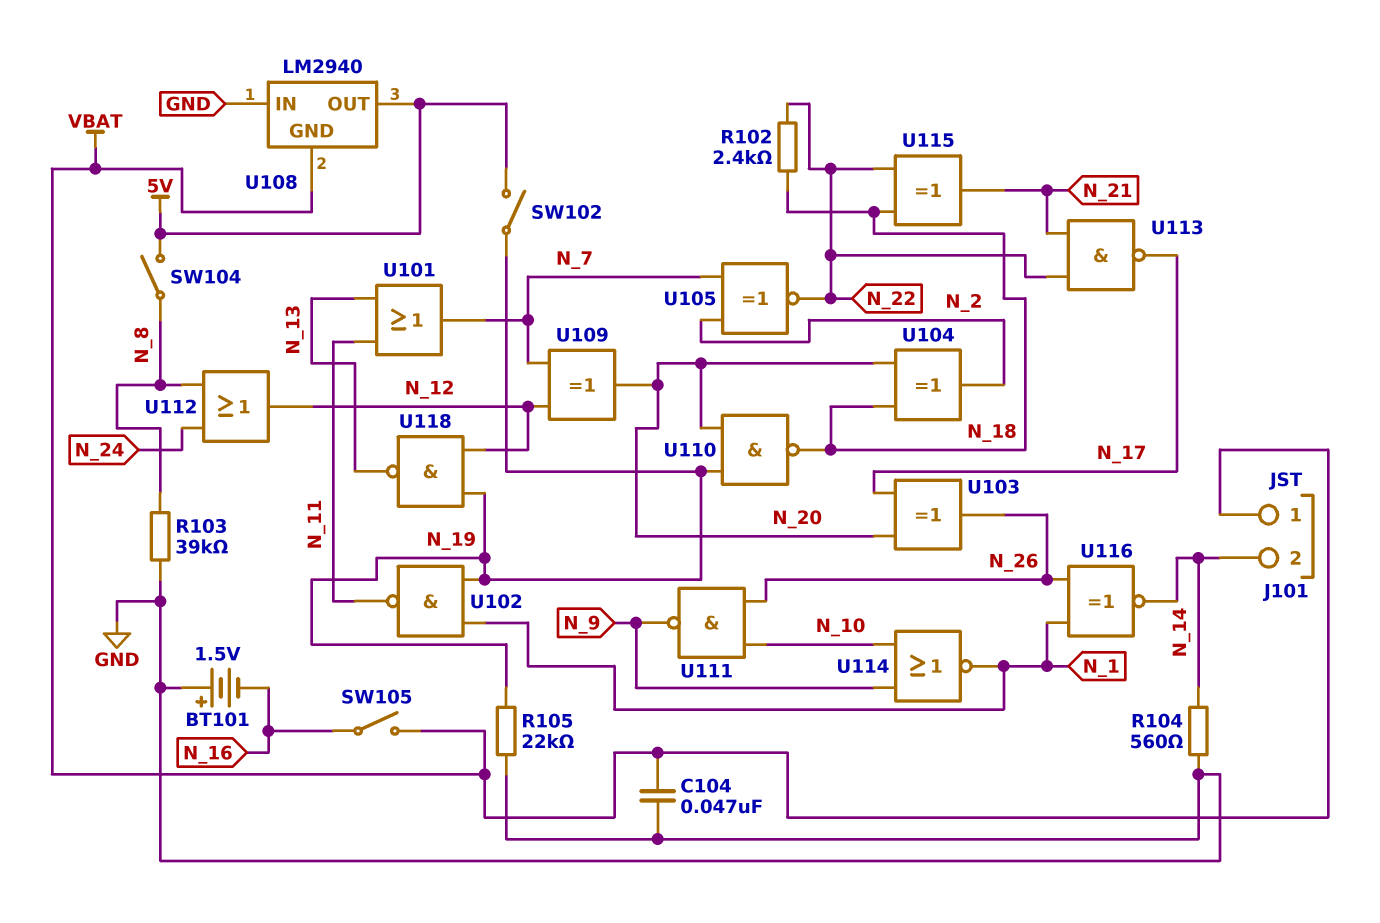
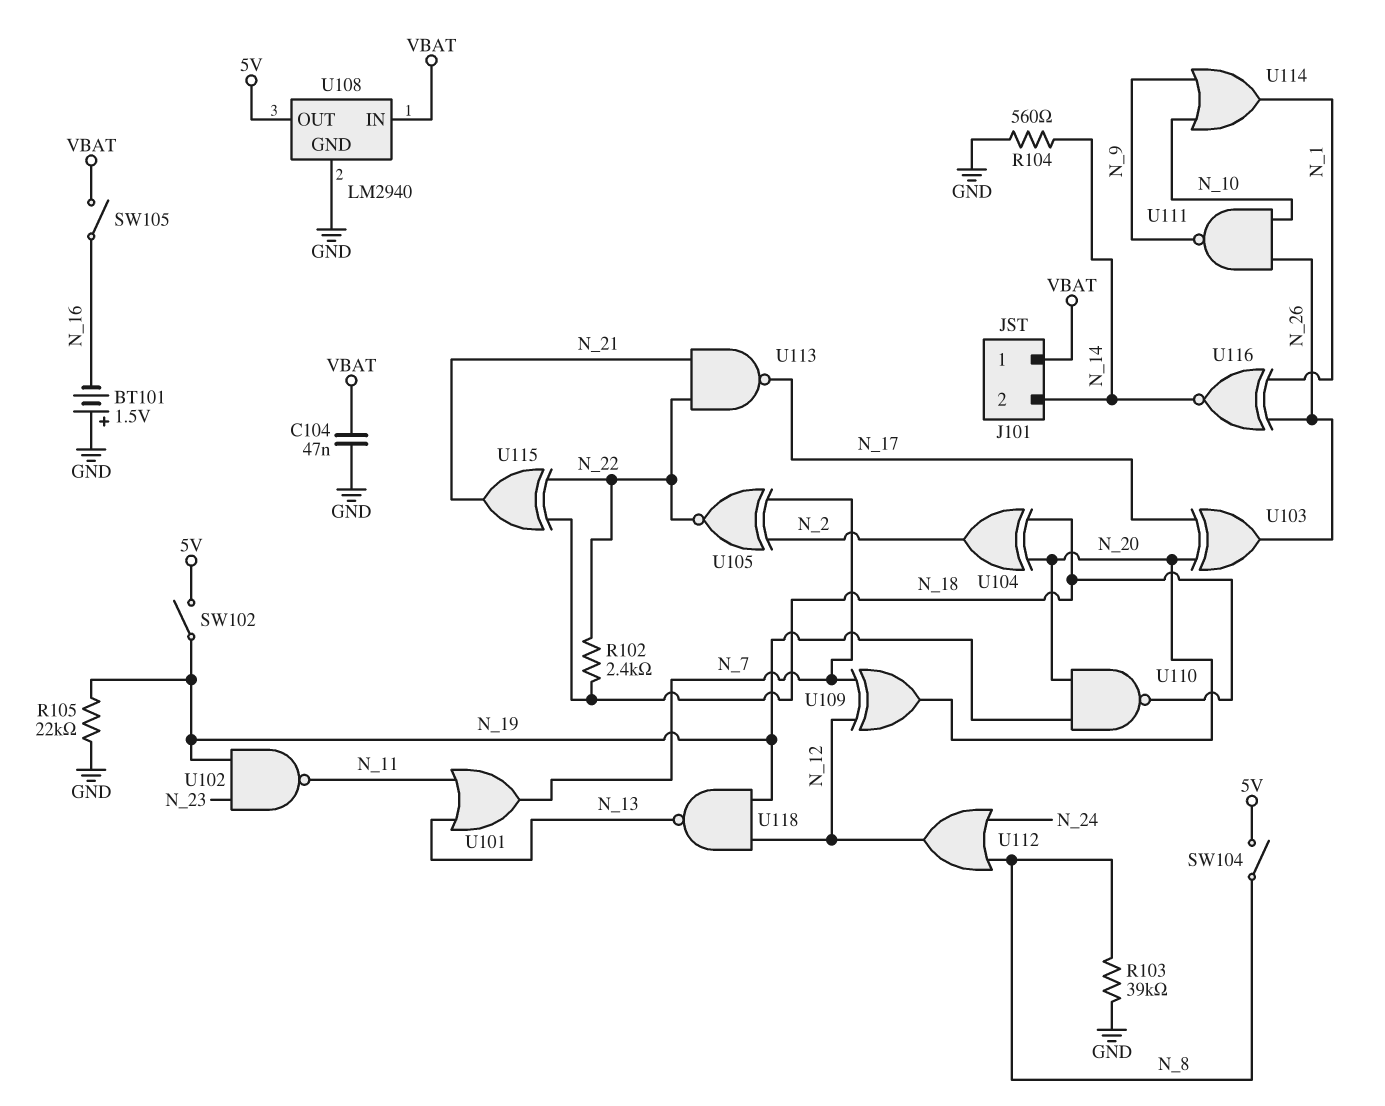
U102: NAND (in N_1, in N_19, out N_11) -> NAND (in N_19, in N_23, out N_11)
U108 pin GND: VBAT -> GND
U108 pin IN: GND -> VBAT
U114: NOR (in N_9, in N_10, out N_1) -> OR (in N_9, in N_10, out N_1)

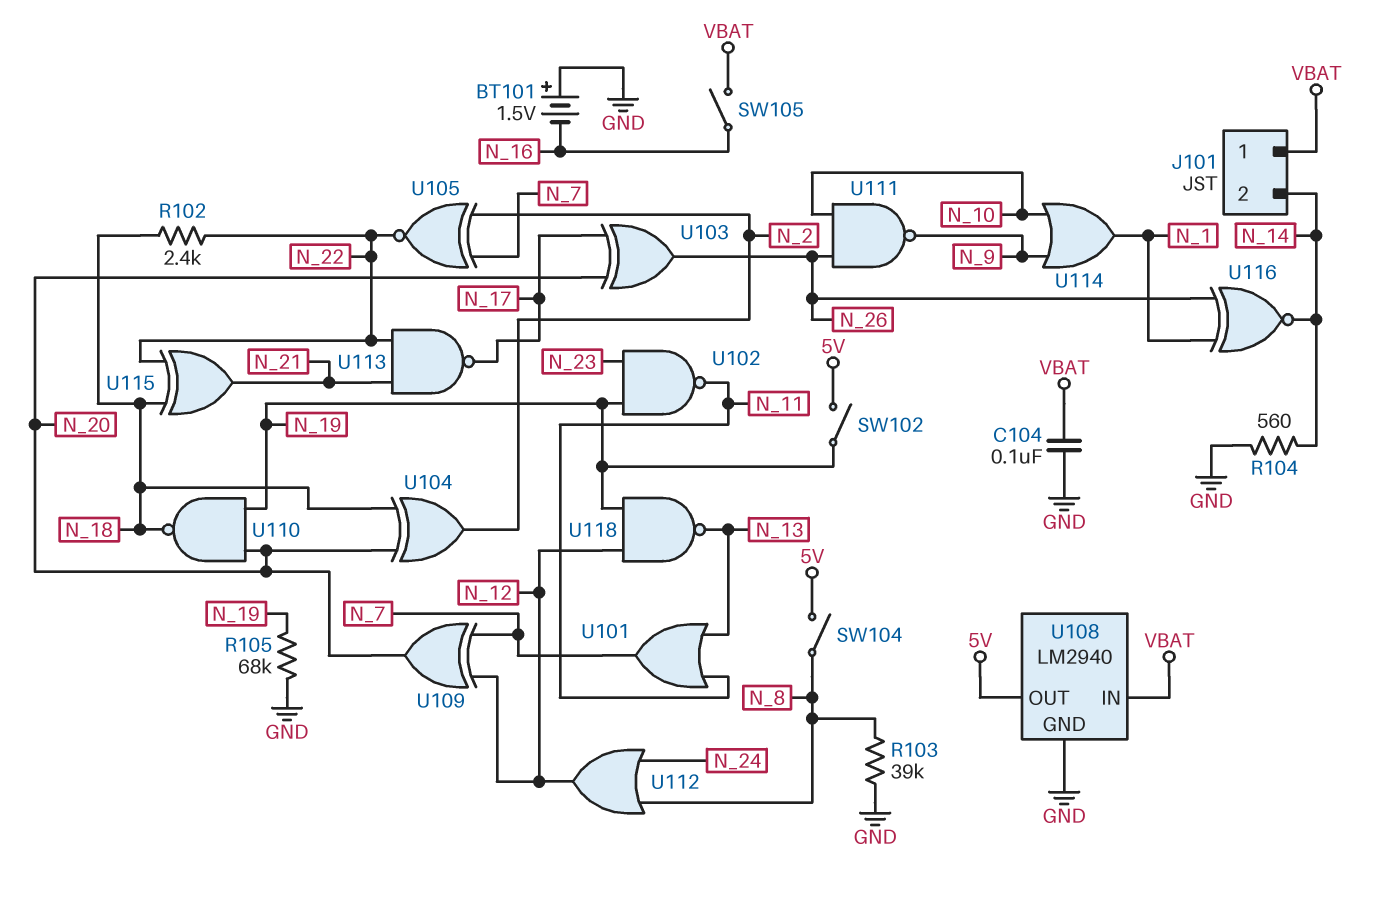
C104: 47nF (GND, VBAT) -> 100nF (GND, VBAT)
R105: 22k (GND, N_19) -> 68k (GND, N_19)

